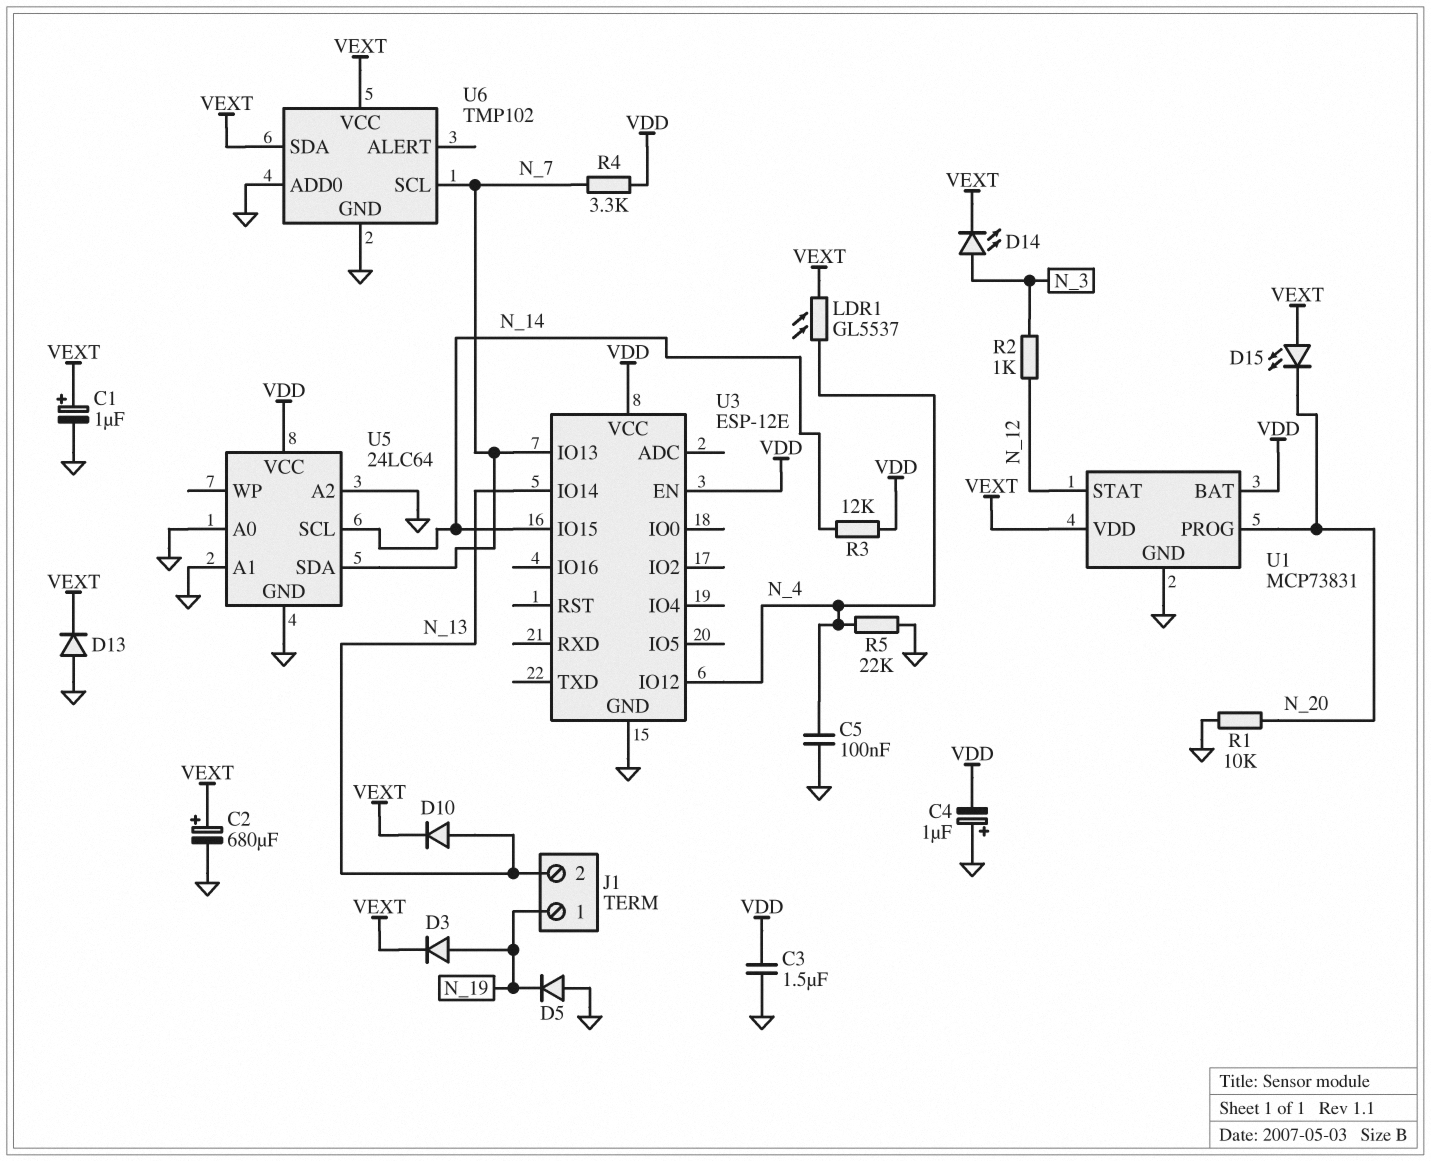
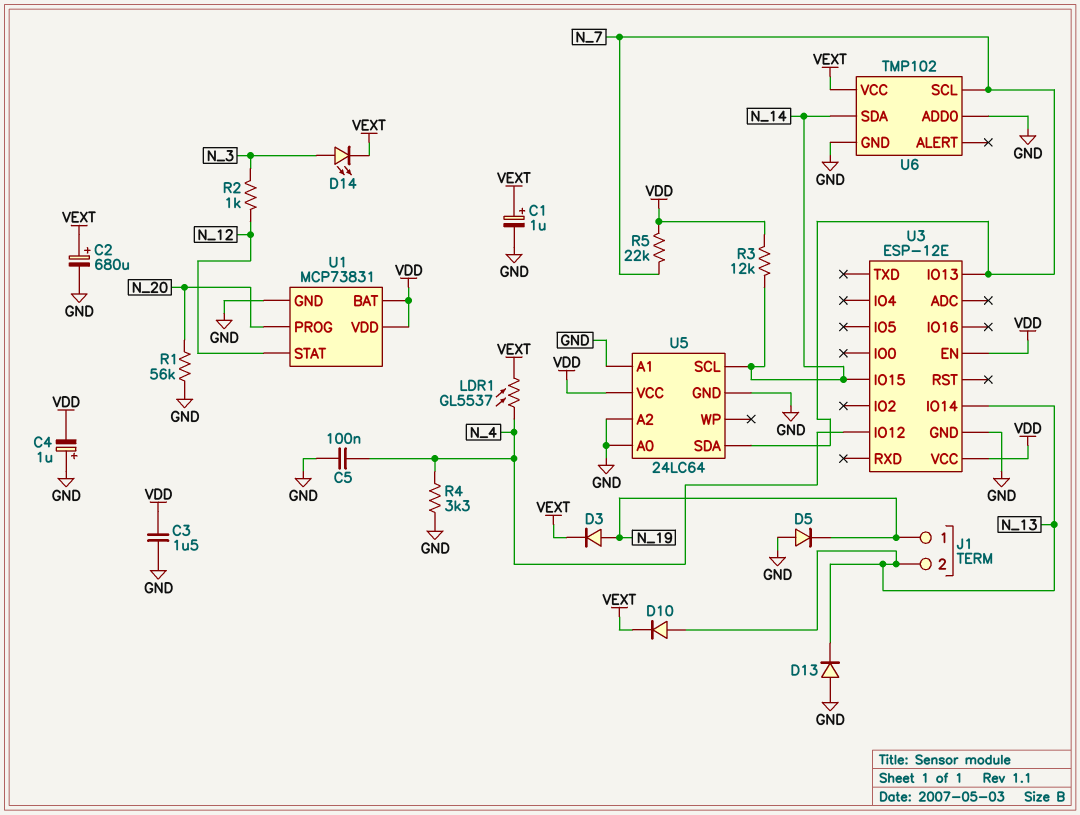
D13: diode (A GND, K VEXT) -> diode (A GND, K N_13)
D15: LED (A VEXT, K N_20) -> none
R1: 10k (GND, N_20) -> 56k (GND, N_20)
R4: 3.3k (N_7, VDD) -> 3.3k (GND, N_4)
R5: 22k (GND, N_4) -> 22k (N_7, VDD)
U1 pin VDD: VEXT -> VDD
U6 pin SDA: VEXT -> N_14

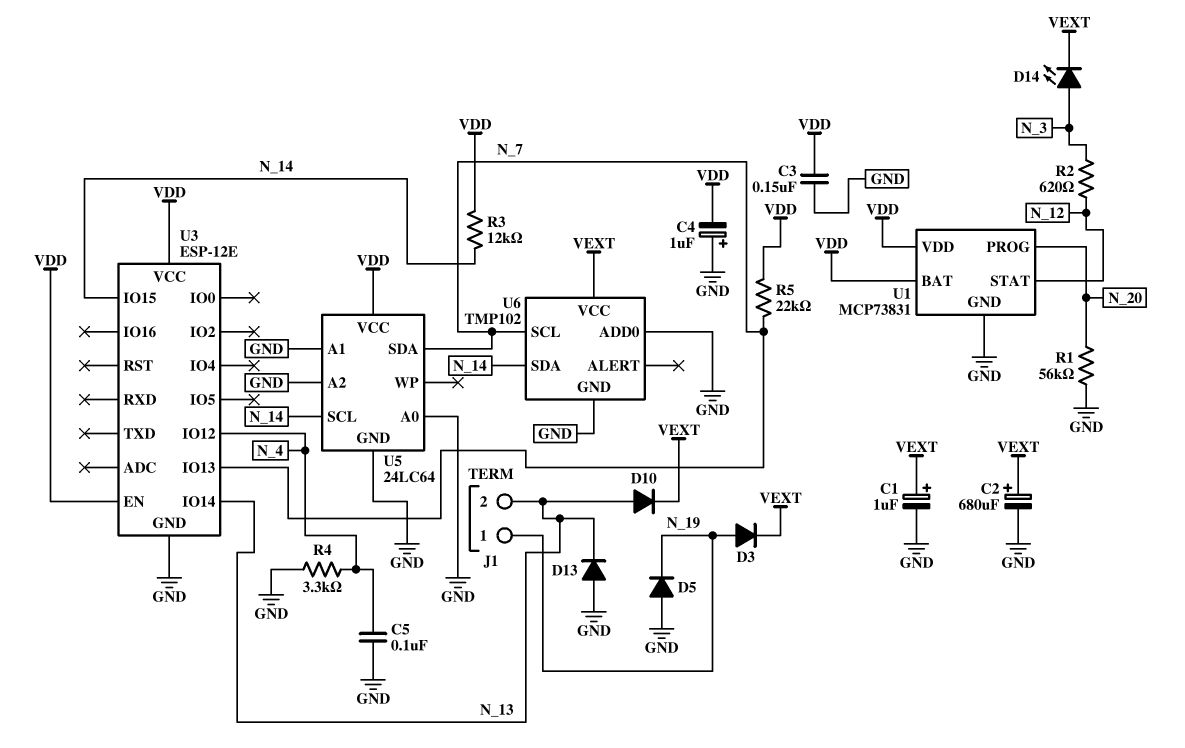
C3: 1.5uF (GND, VDD) -> 150nF (GND, VDD)
LDR1: GL5537 (N_4, VEXT) -> none
R2: 1k (N_3, N_12) -> 620 (N_3, N_12)

